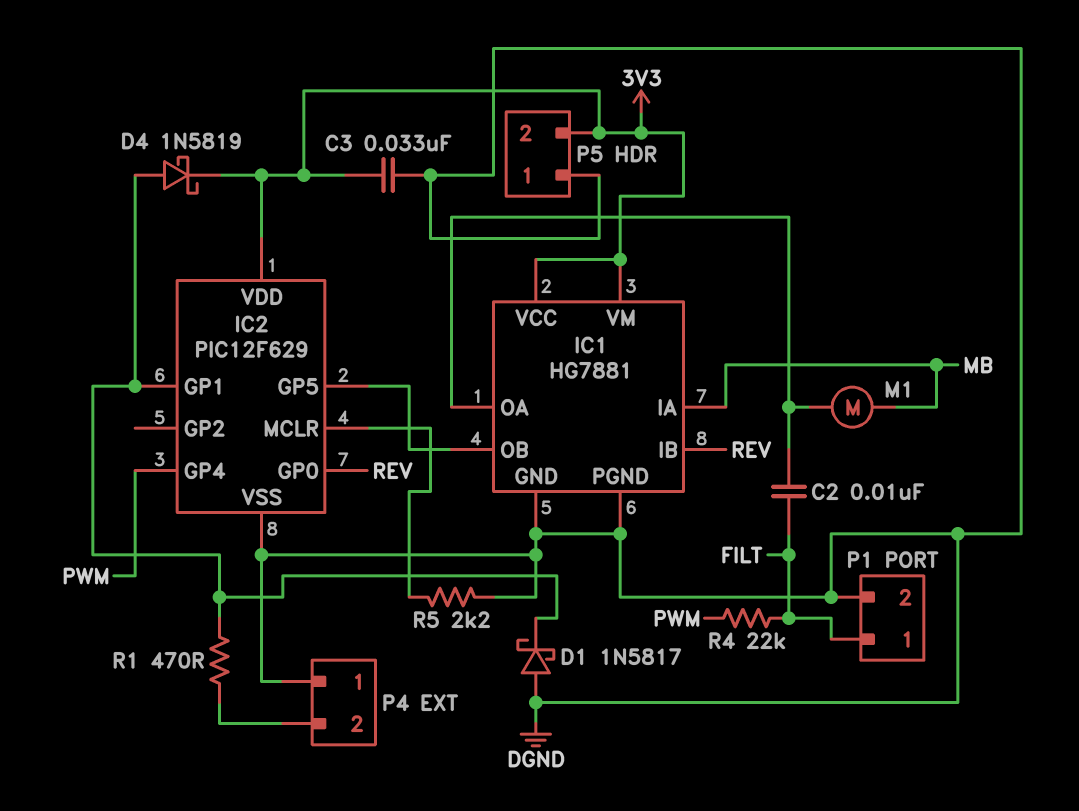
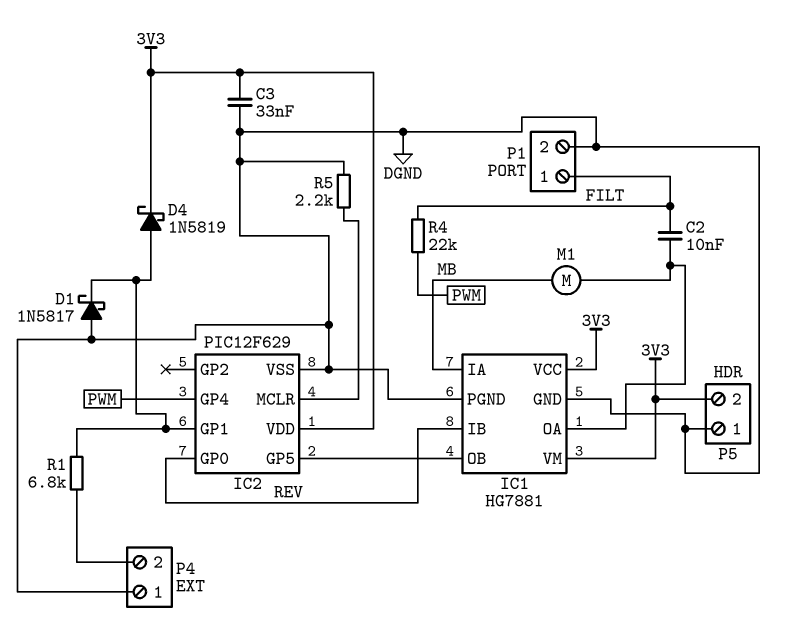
R1: 470 (IC2/GP1, P4/2) -> 6.8k (IC2/GP1, P4/2)

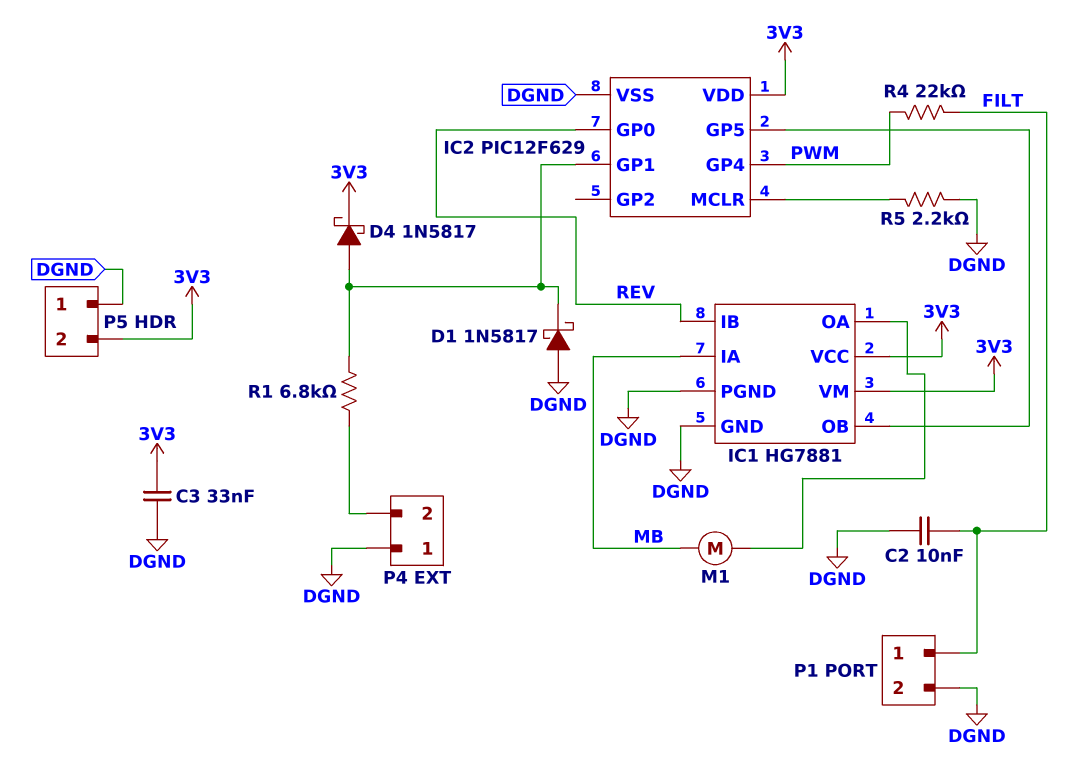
C2: 10nF (FILT, IC1/OA) -> 10nF (DGND, FILT)
D4: schottky 1N5819 (A IC2/GP1, K 3V3) -> schottky 1N5817 (A IC2/GP1, K 3V3)

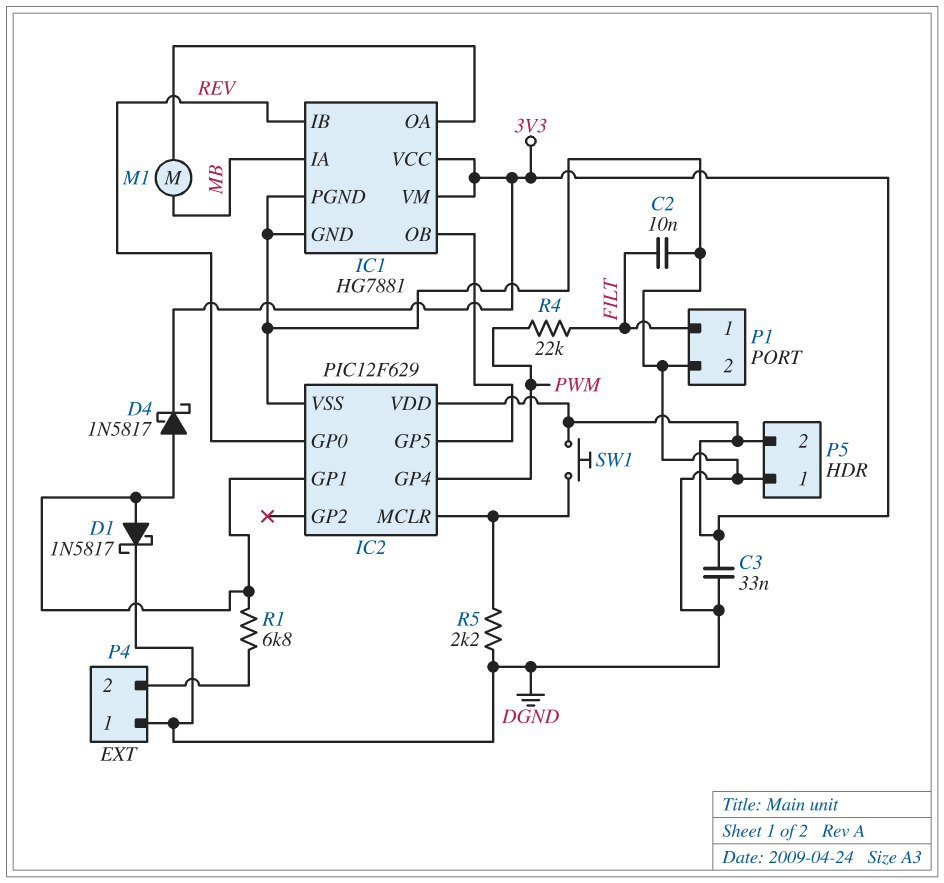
D1: schottky 1N5817 (A DGND, K IC2/GP1) -> schottky 1N5817 (A IC2/GP1, K DGND)
SW1: none -> button (3V3, IC2/MCLR)

